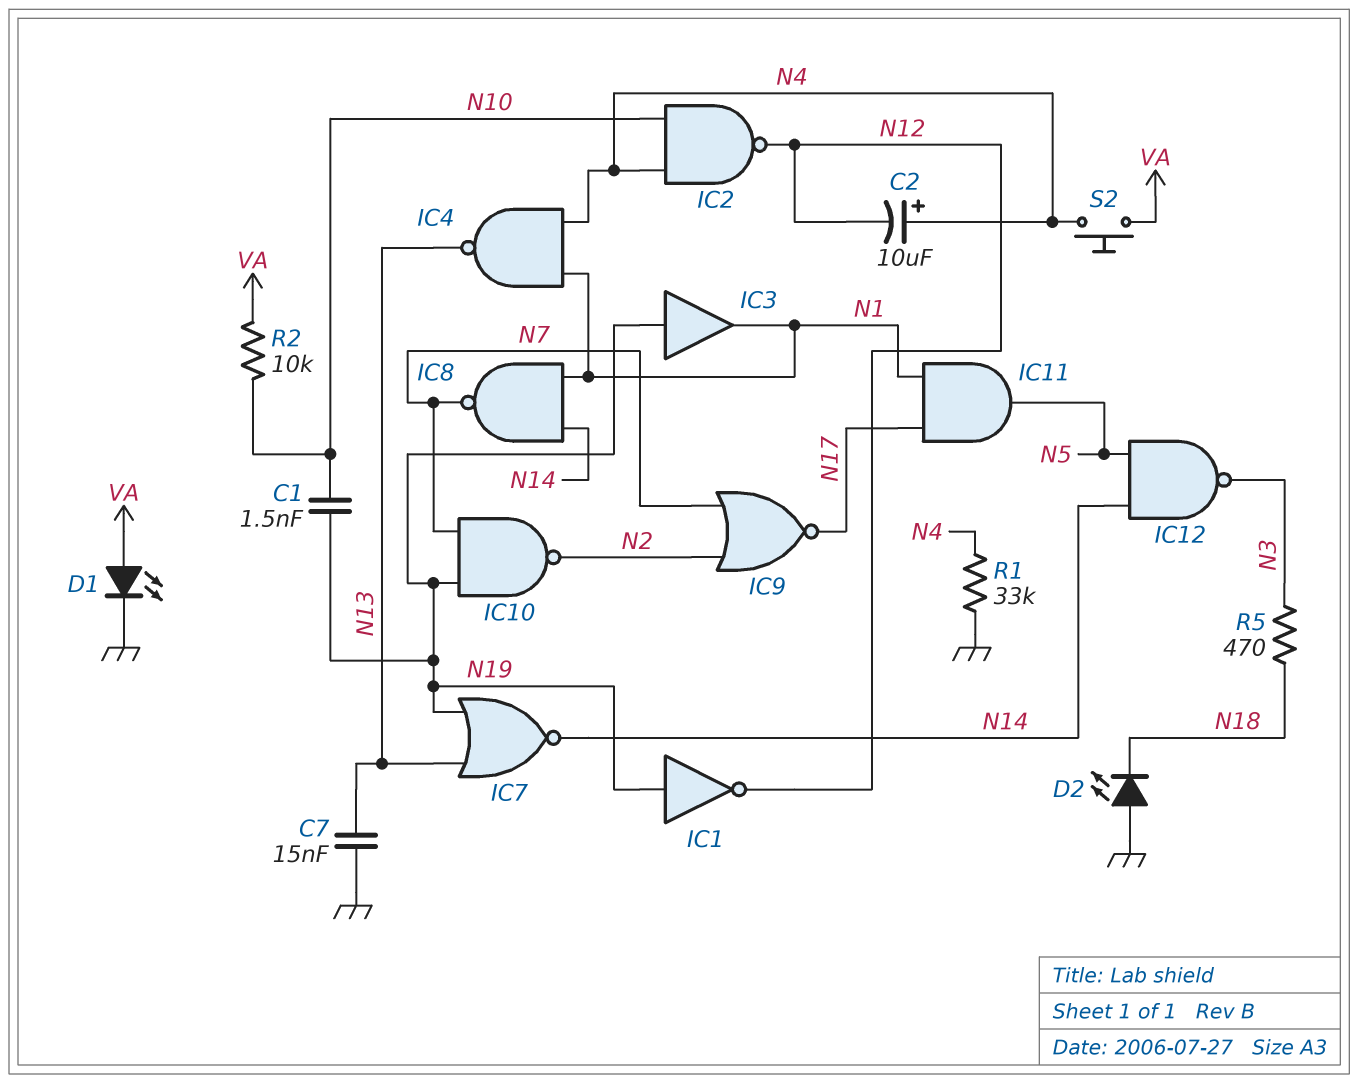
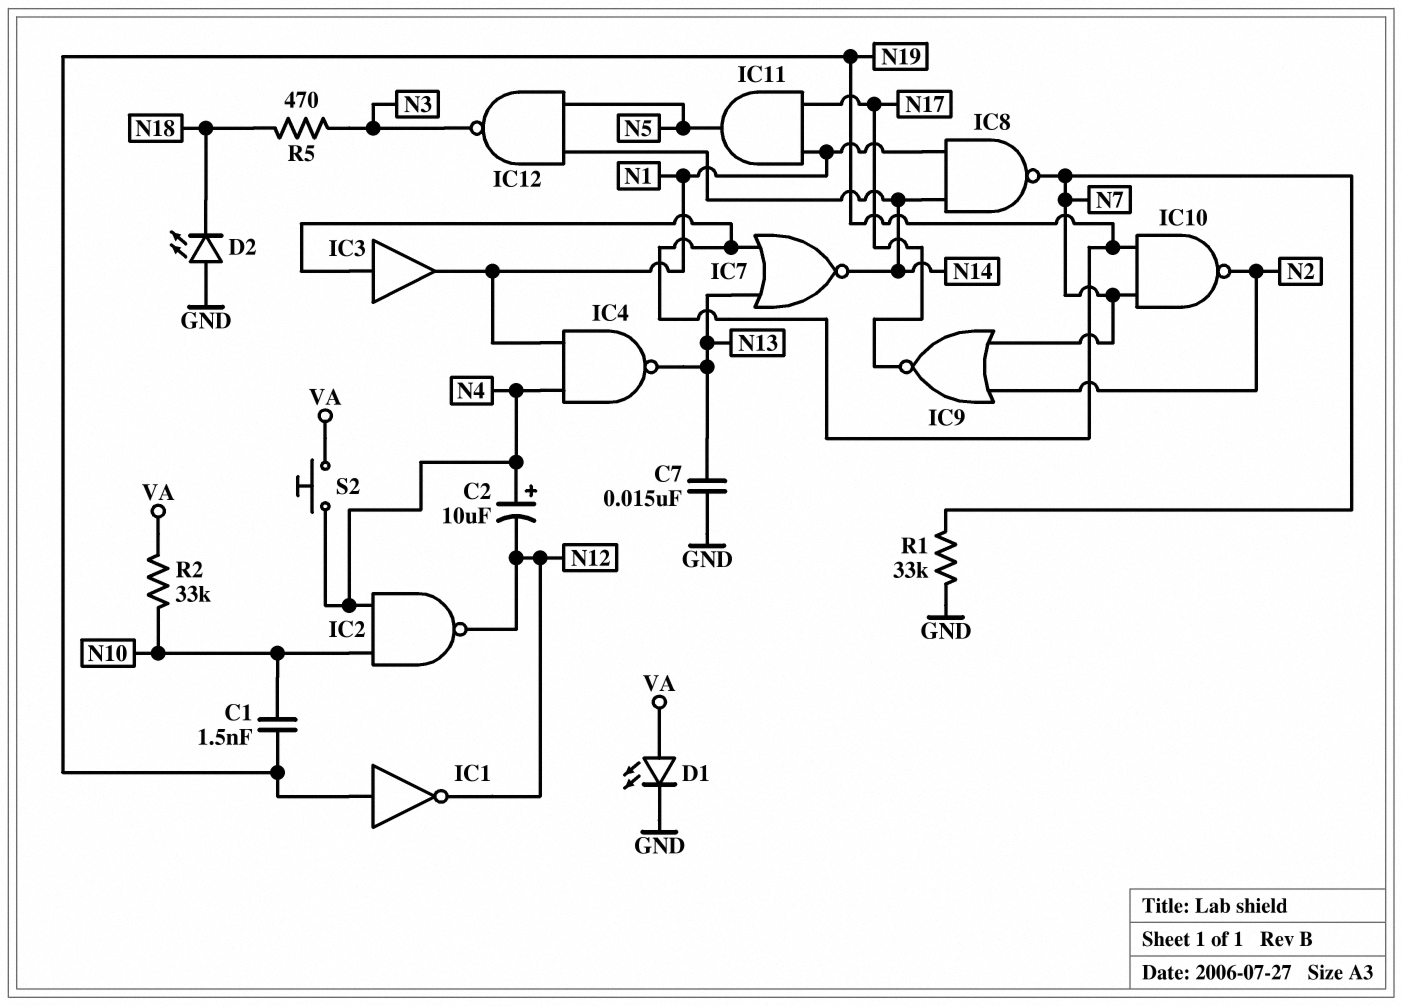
R1: 33k (GND, N4) -> 33k (GND, N7)
R2: 10k (N10, VA) -> 33k (N10, VA)

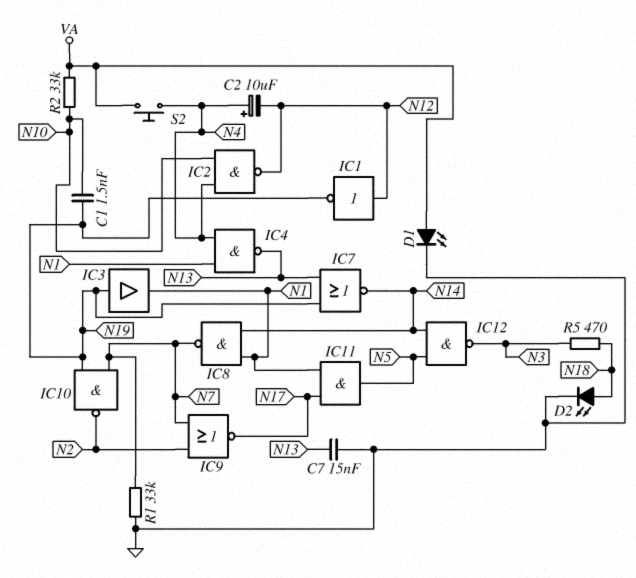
D2: LED (A GND, K N18) -> LED (A N18, K GND)
IC1: NOT (in N19, out N12) -> NOT (in N12, out N19)

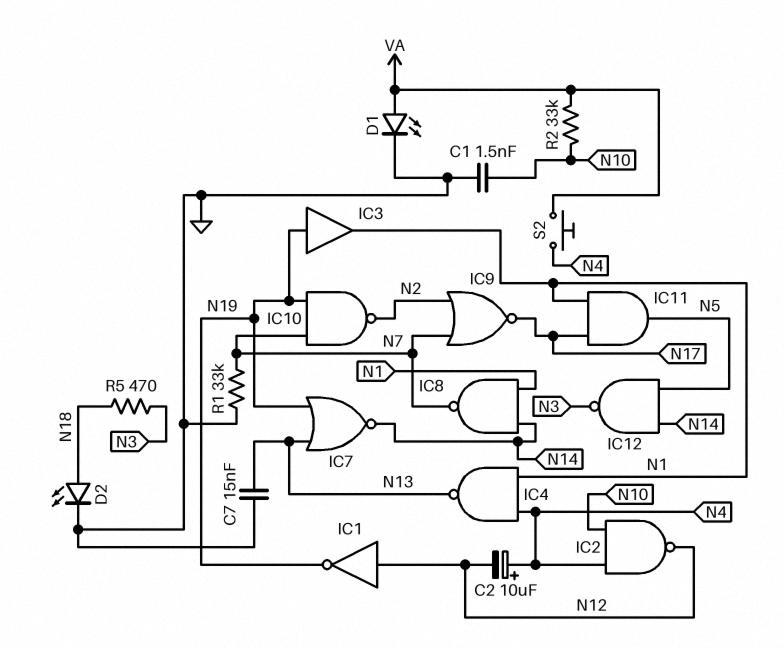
C1: 1.5nF (N10, N19) -> 1.5nF (GND, N10)

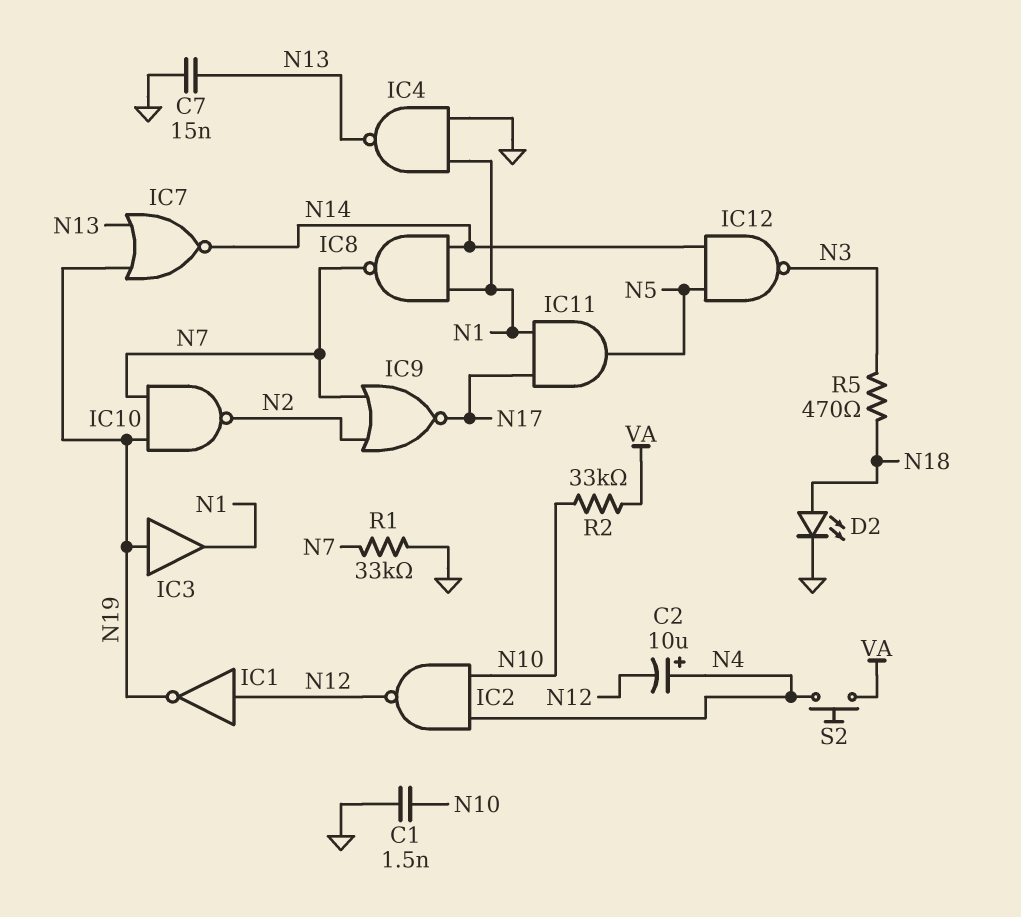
D1: LED (A VA, K GND) -> none
IC4: NAND (in N1, in N4, out N13) -> NAND (in GND, in N1, out N13)

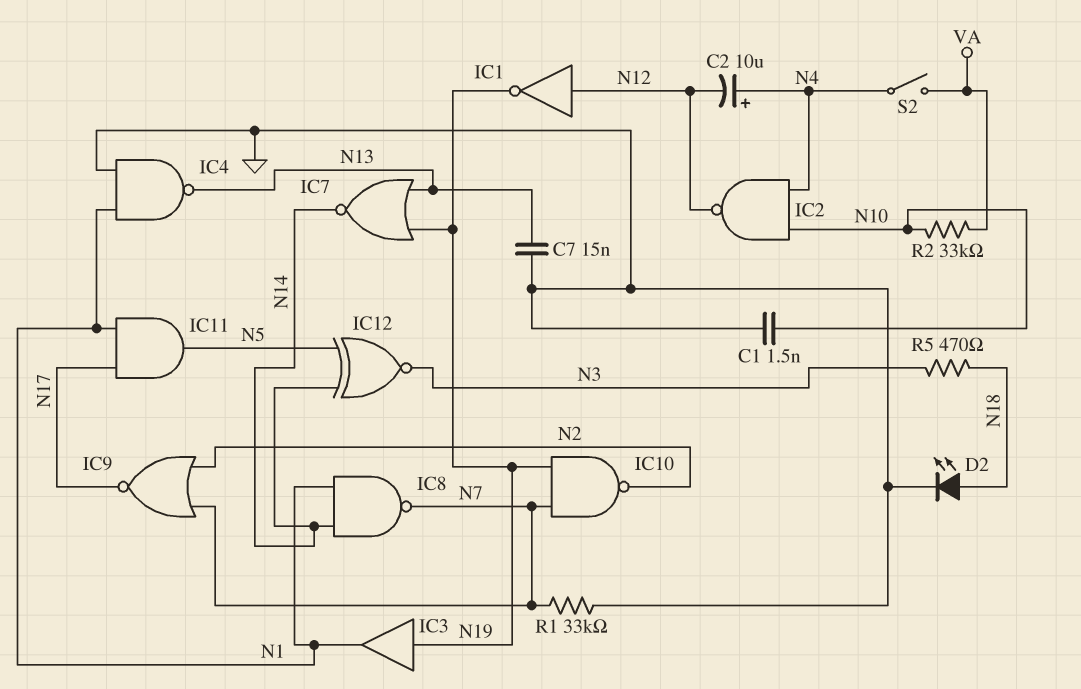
IC12: NAND (in N5, in N14, out N3) -> XNOR (in N5, in N14, out N3)
S2: button (N4, VA) -> switch (N4, VA)

